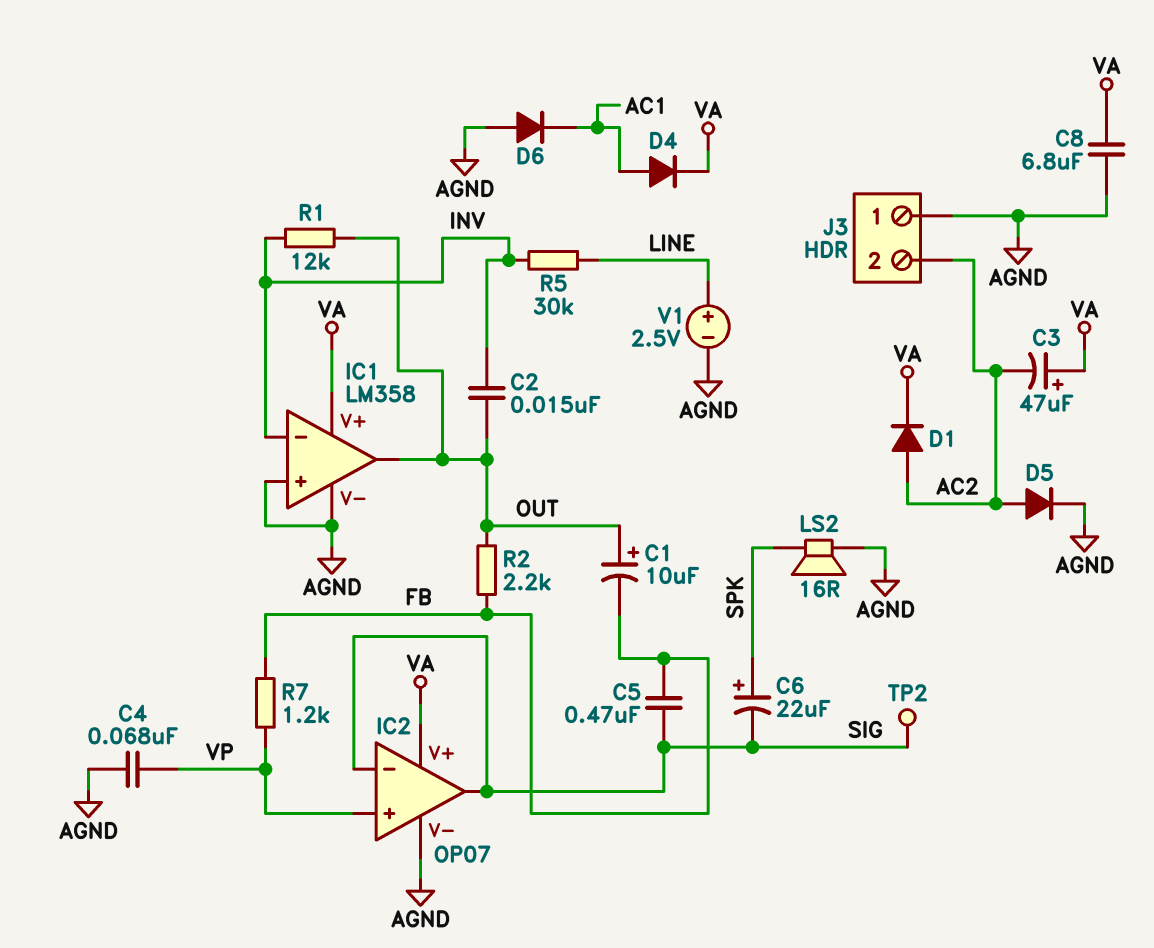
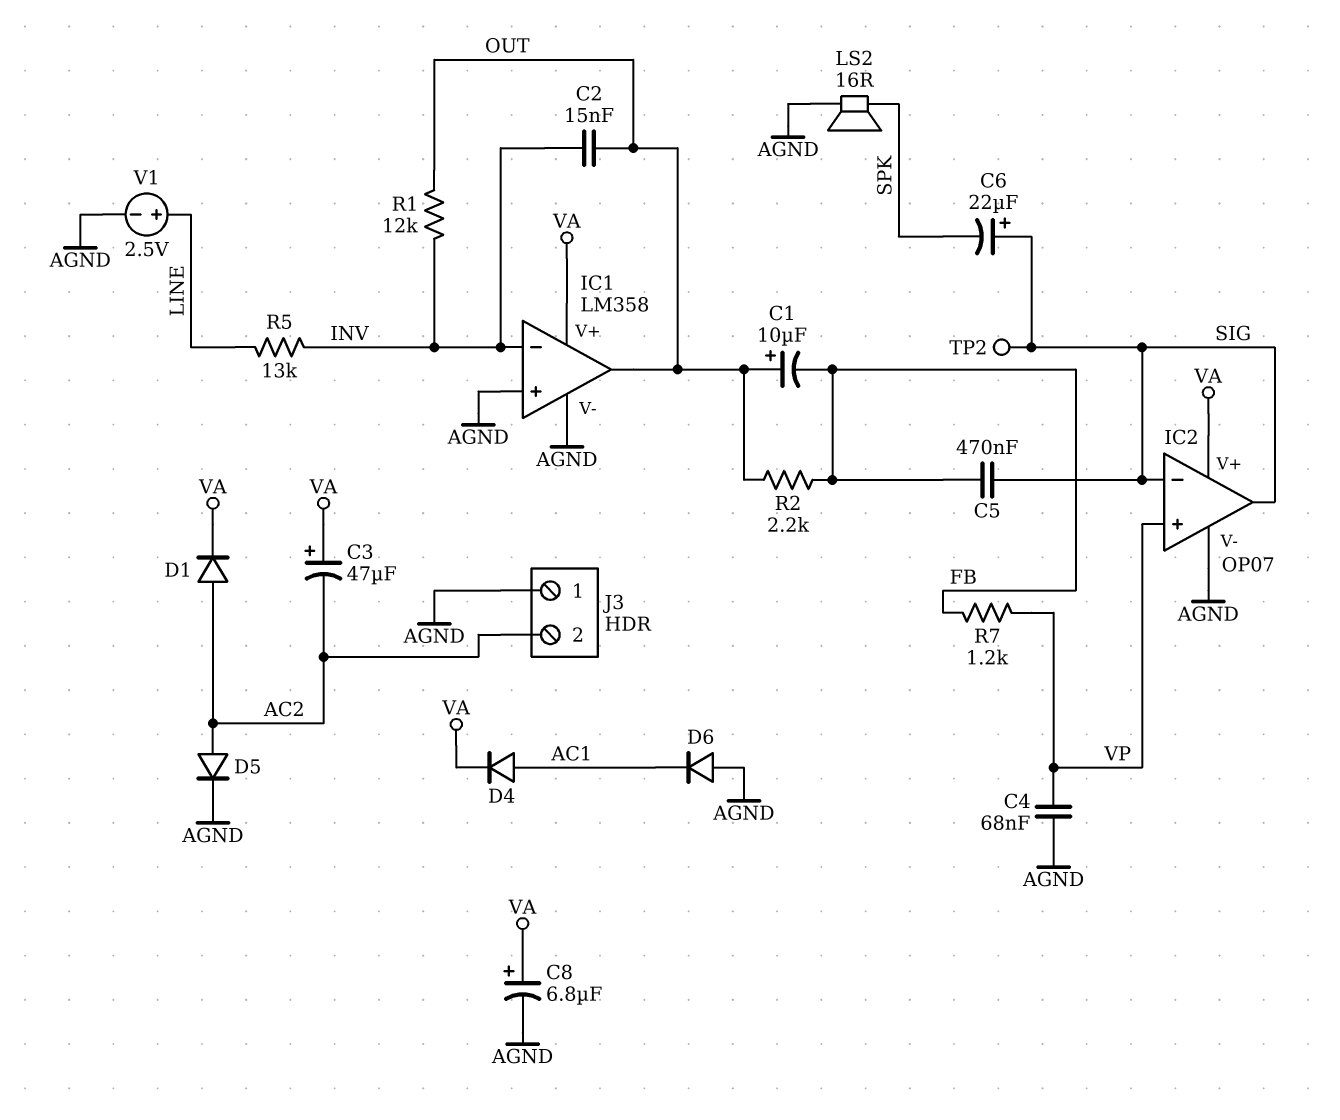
C6: 22uF (plus SPK, minus SIG) -> 22uF (plus SIG, minus SPK)
C8: 6.8uF (AGND, VA) -> 6.8uF (plus VA, minus AGND)
R5: 30k (INV, LINE) -> 13k (INV, LINE)

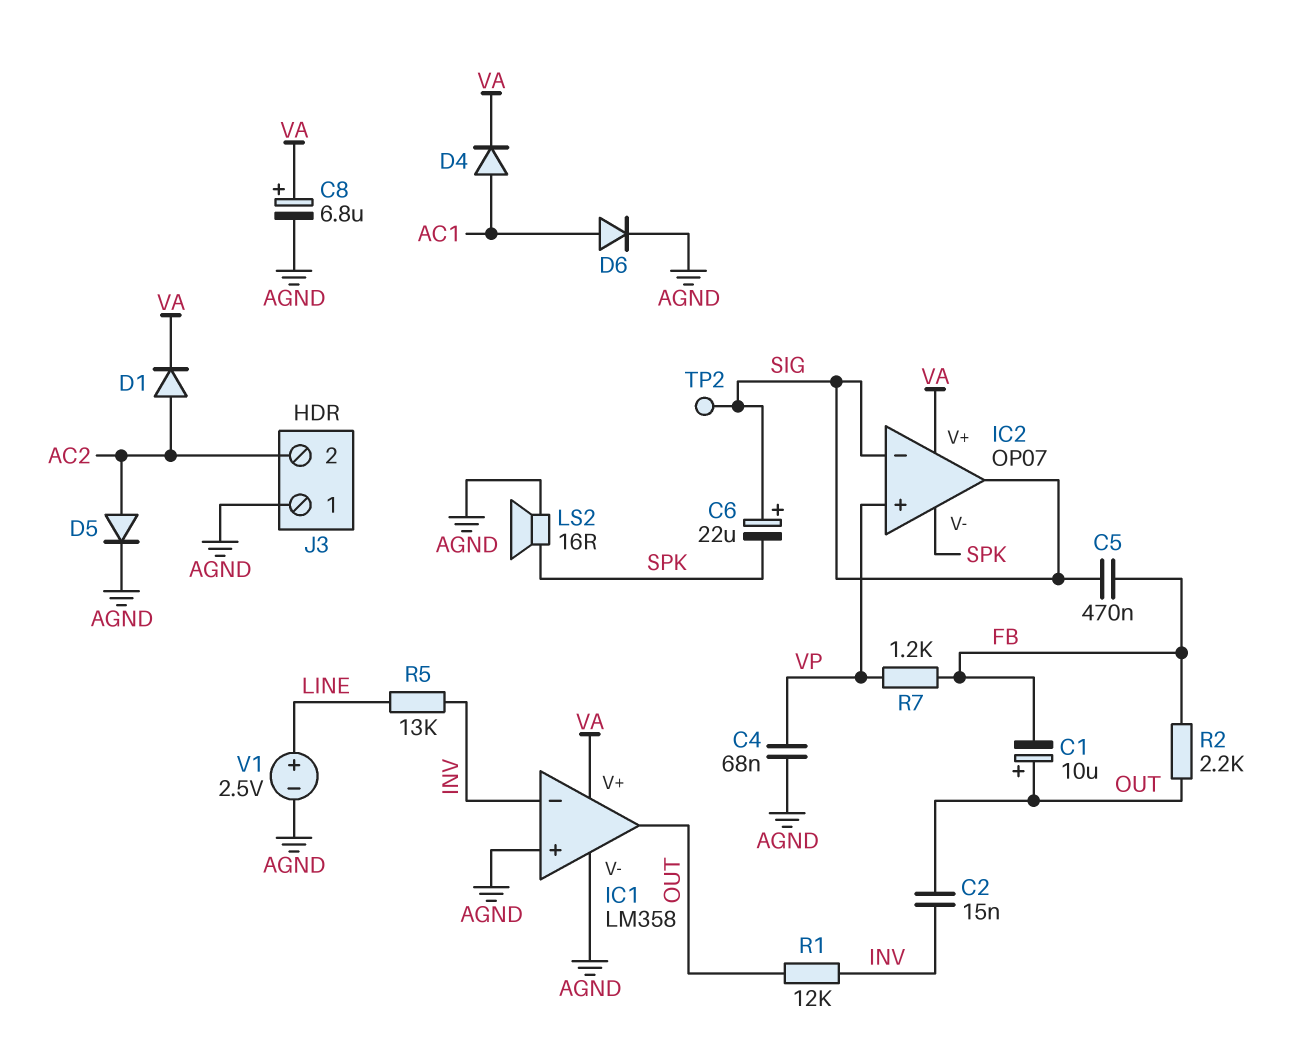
C3: 47uF (plus VA, minus AC2) -> none
D6: diode (A AGND, K AC1) -> diode (A AC1, K AGND)
IC2 pin V-: AGND -> SPK

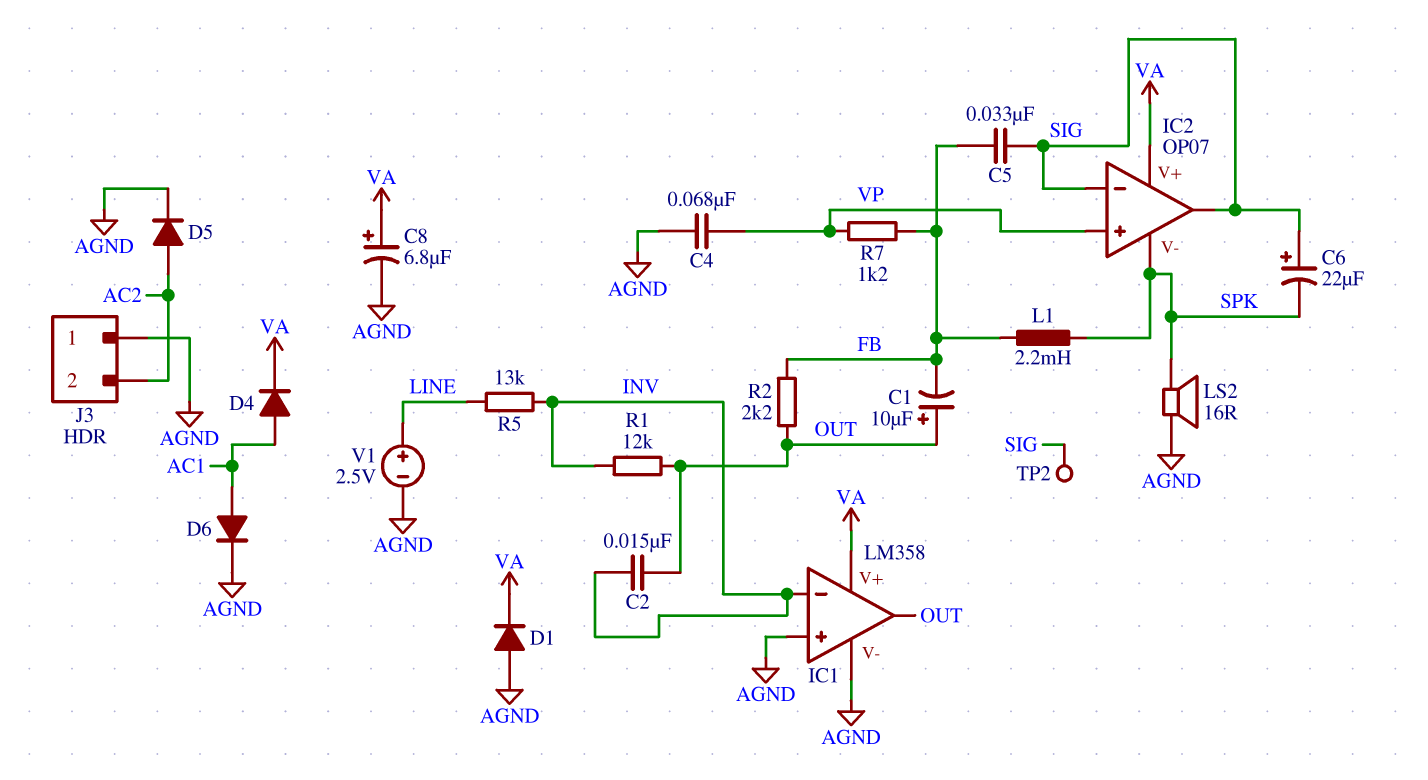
C5: 470nF (FB, SIG) -> 33nF (FB, SIG)
D1: diode (A AC2, K VA) -> diode (A AGND, K VA)
L1: none -> 2.2mH (FB, SPK)

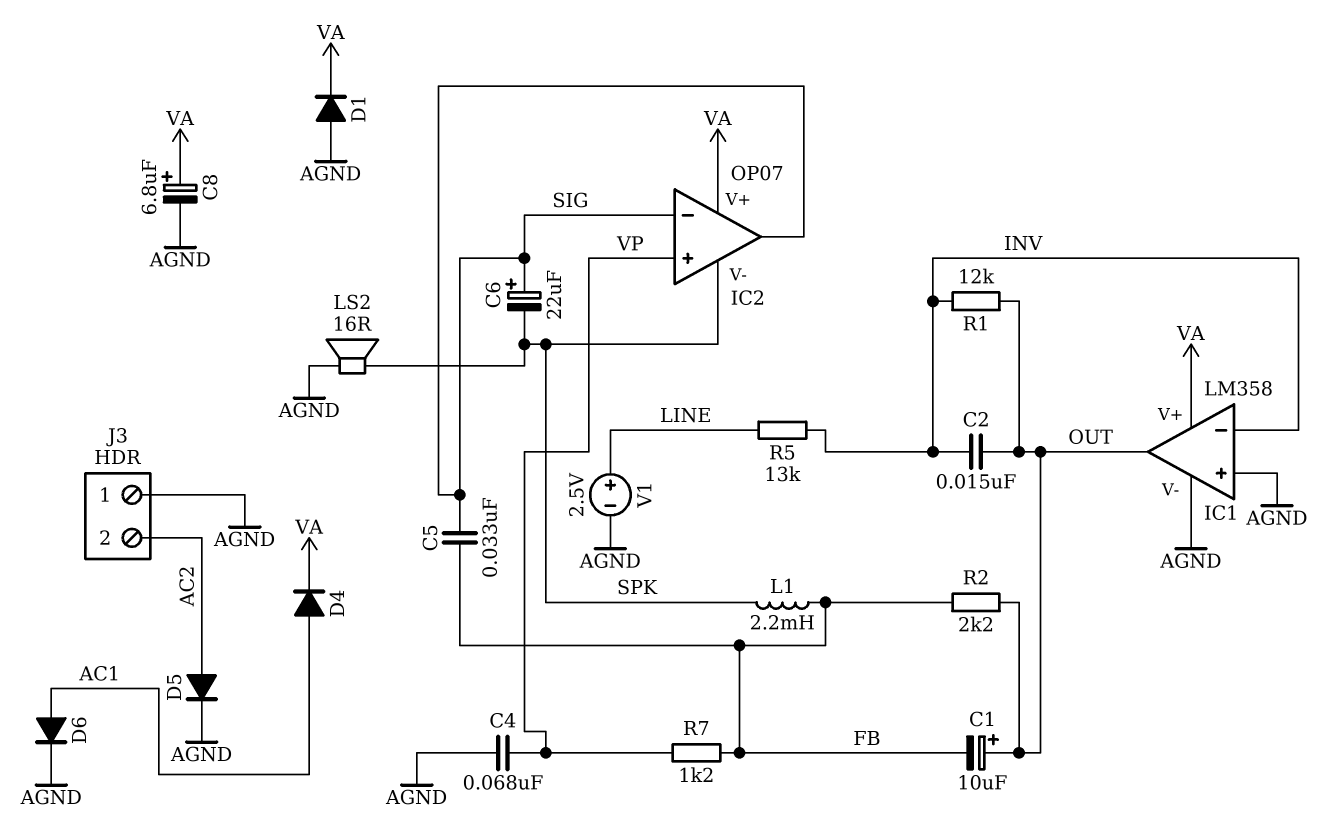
TP2: test point (SIG) -> none

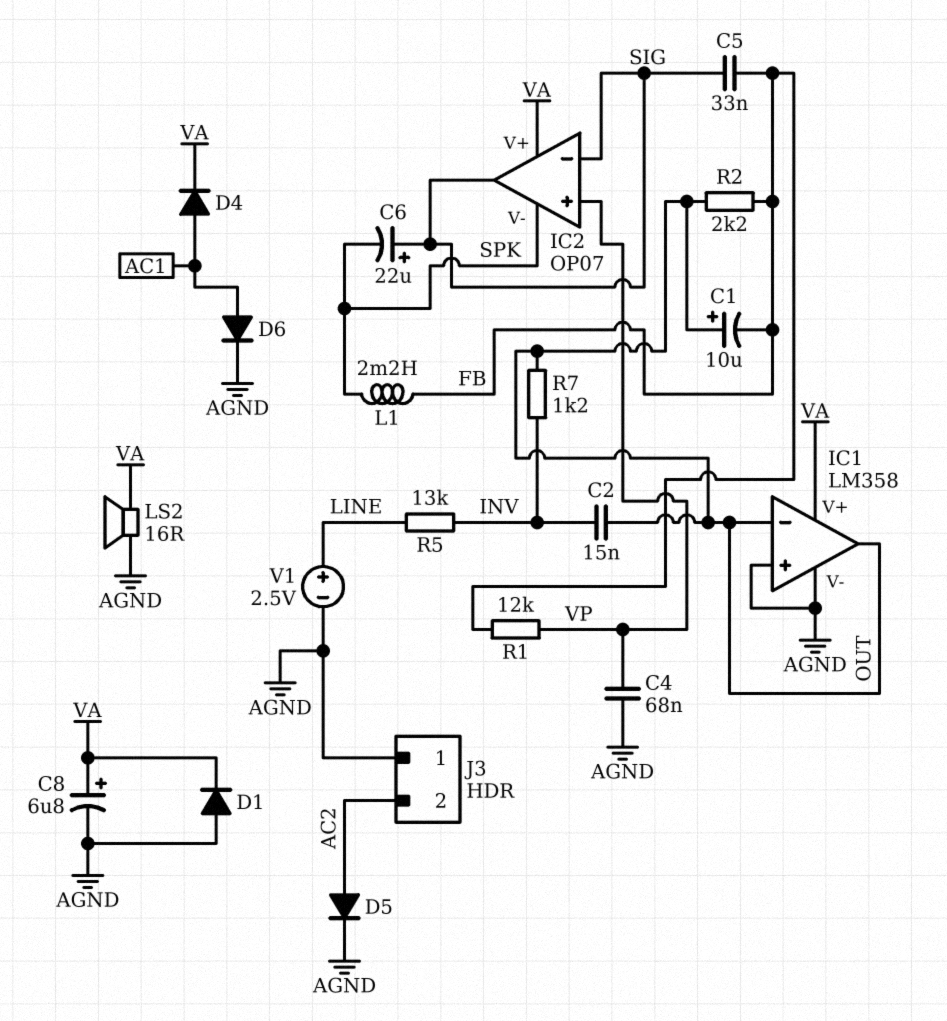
IC1 pin in-: INV -> OUT
LS2: speaker 16R (AGND, SPK) -> speaker 16R (AGND, VA)
R1: 12k (INV, OUT) -> 12k (FB, VP)
R7: 1.2k (FB, VP) -> 1.2k (INV, OUT)

